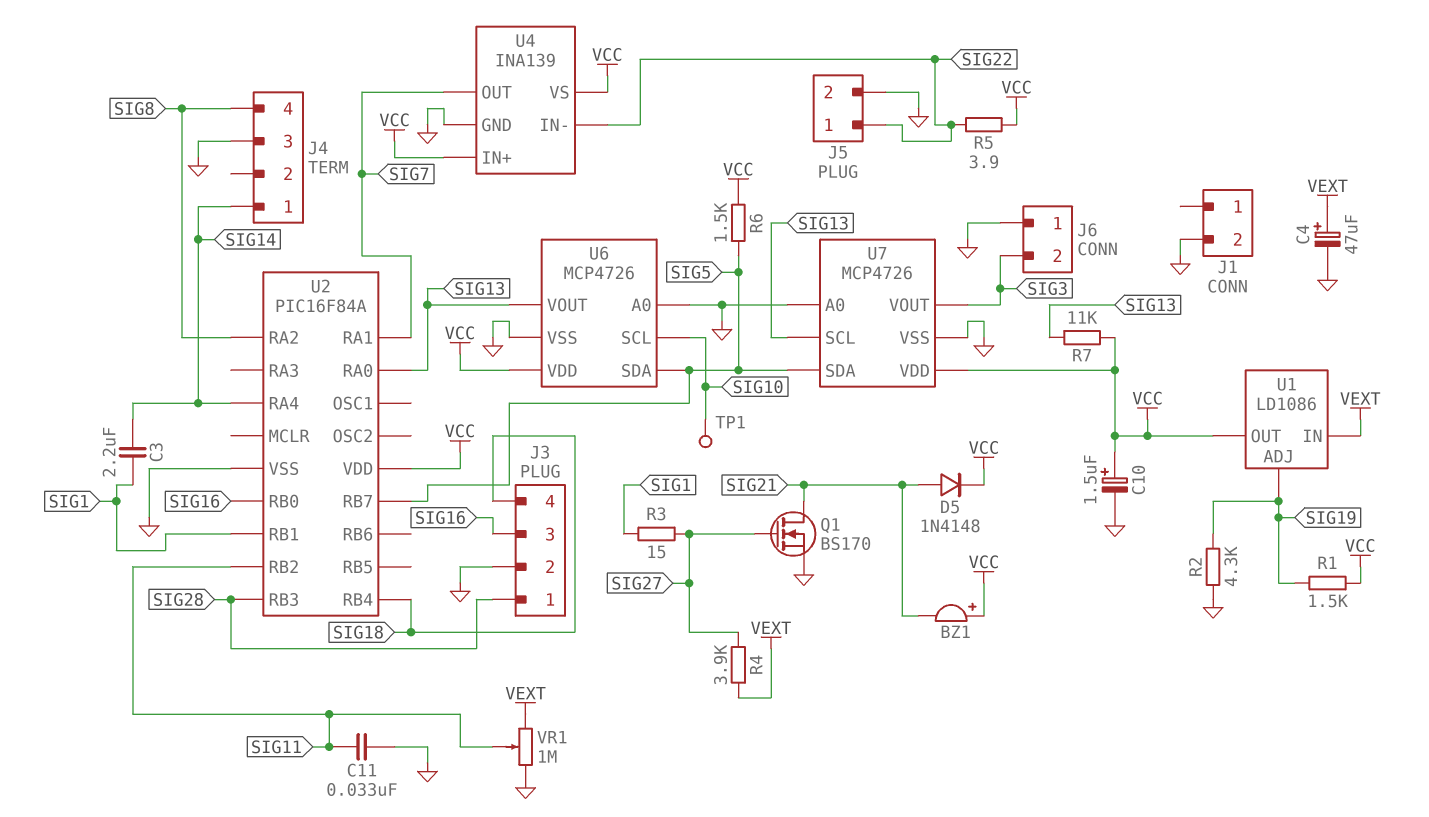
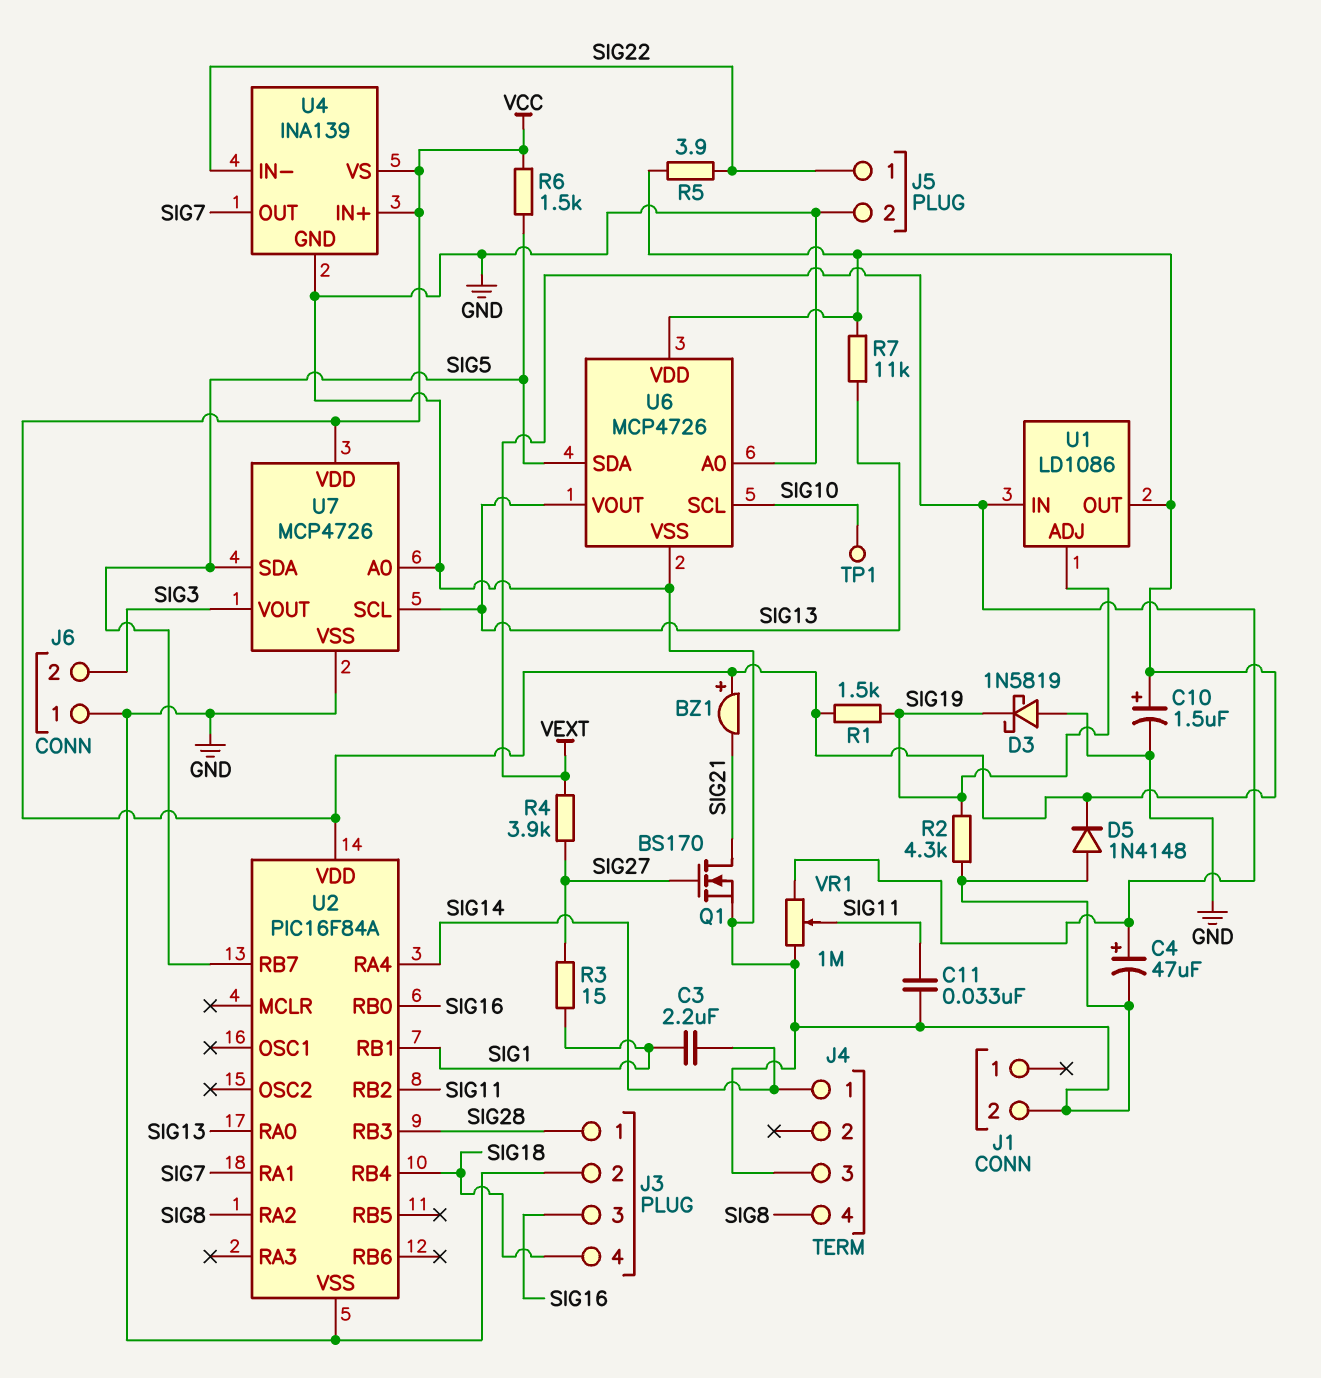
D3: none -> schottky 1N5819 (A GND, K SIG19)
D5: diode 1N4148 (A SIG21, K VCC) -> diode 1N4148 (A GND, K VCC)

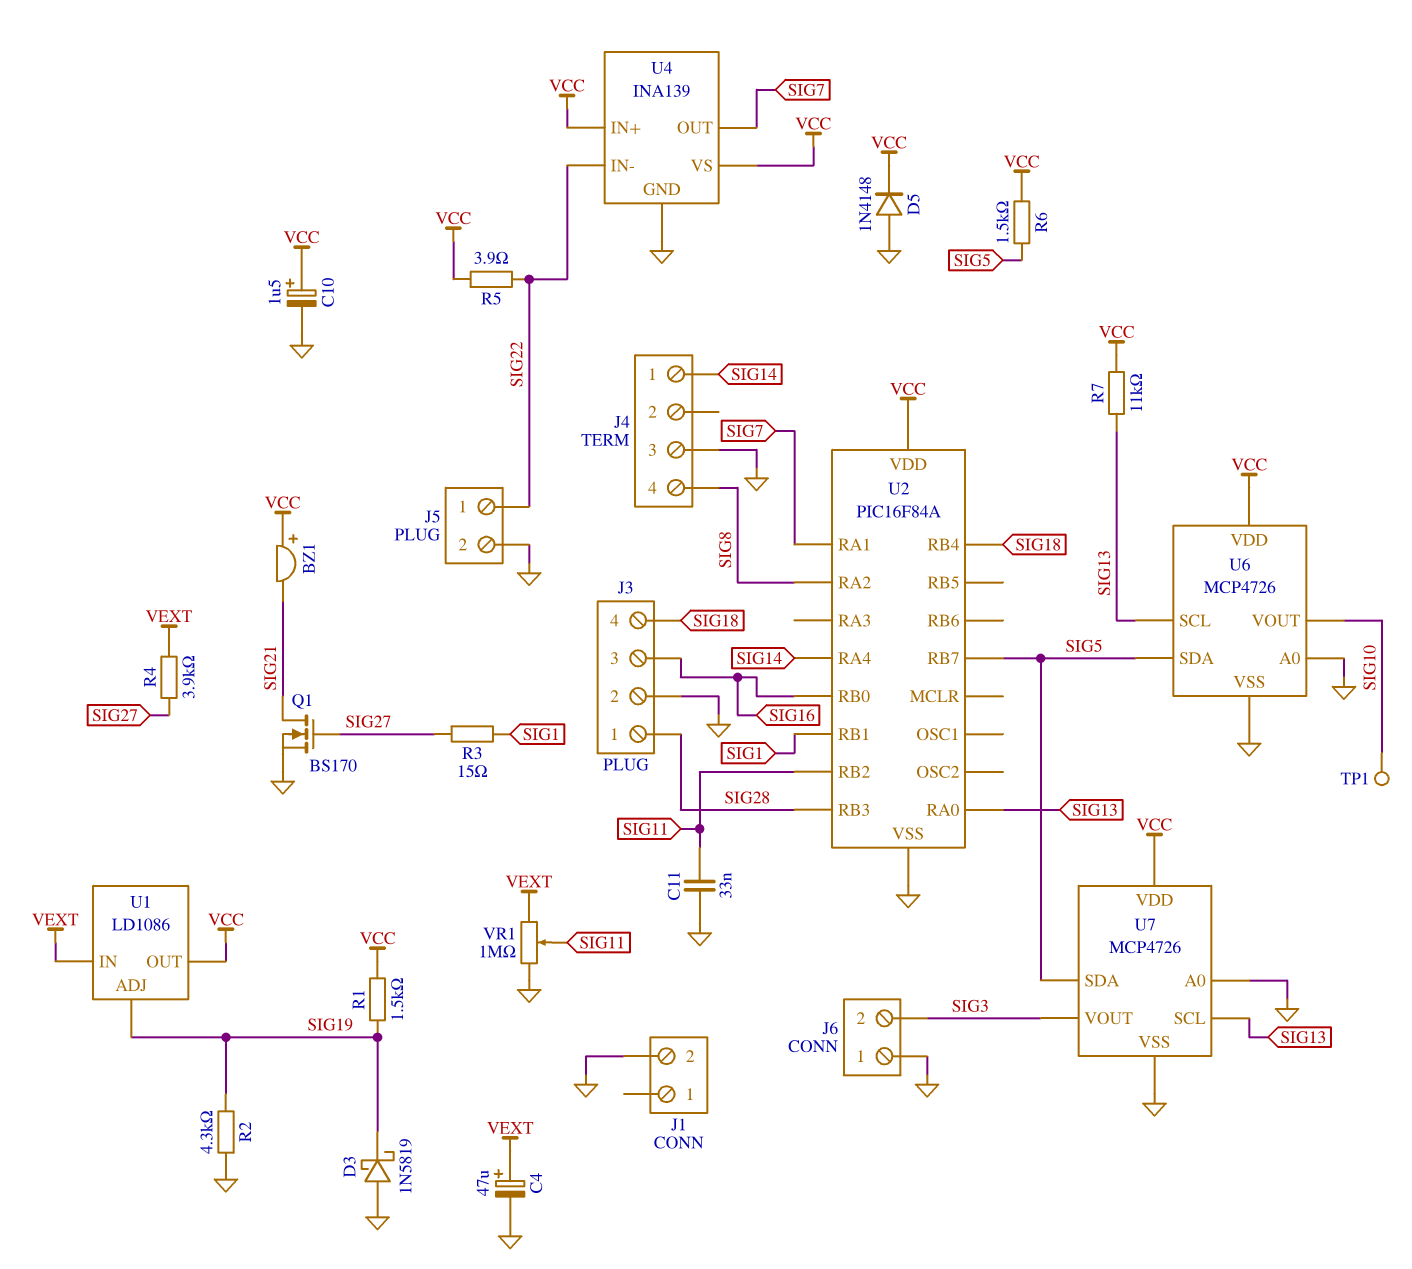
C3: 2.2uF (SIG1, SIG14) -> none
U6 pin SCL: SIG10 -> SIG13
U6 pin VOUT: SIG13 -> SIG10

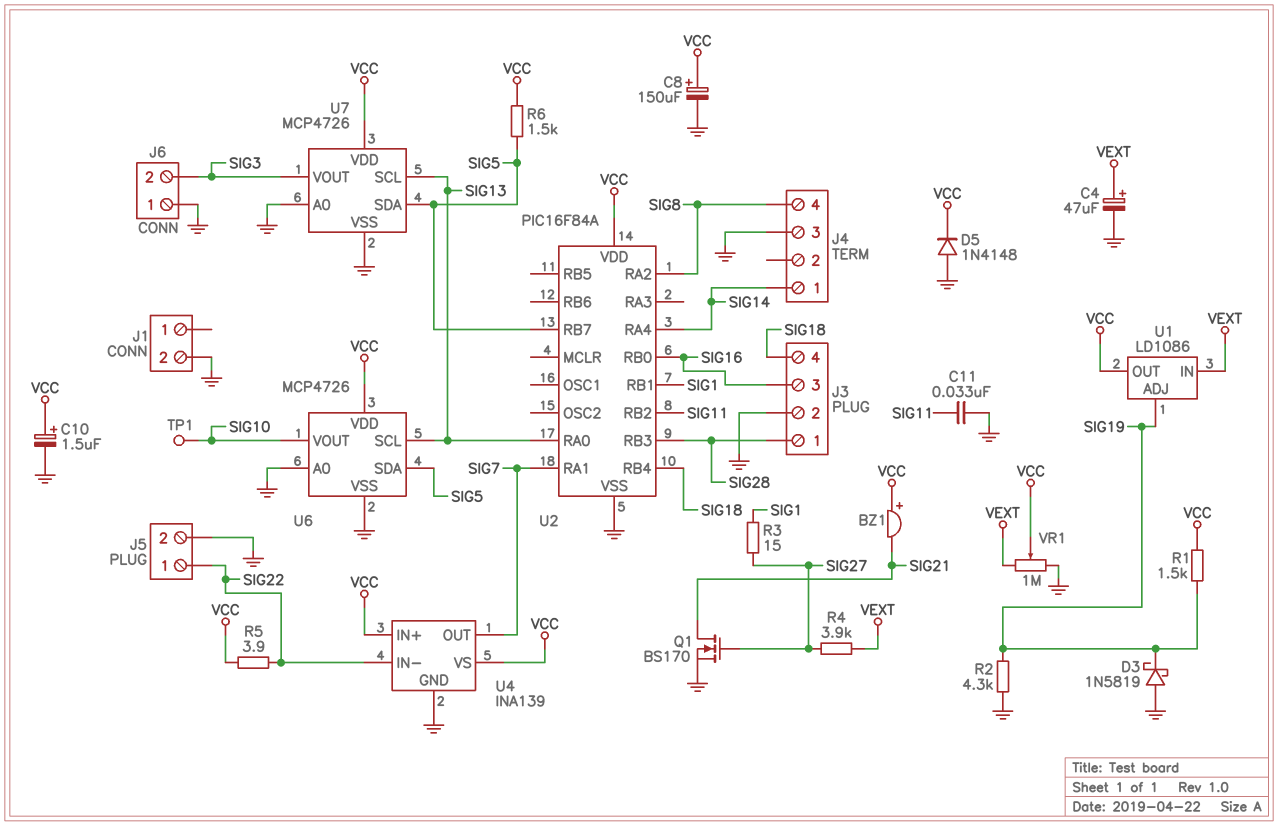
C8: none -> 150uF (plus VCC, minus GND)
R7: 11k (SIG13, VCC) -> none
VR1: 1M (GND, VEXT, wiper SIG11) -> 1M (GND, VEXT, wiper VCC)

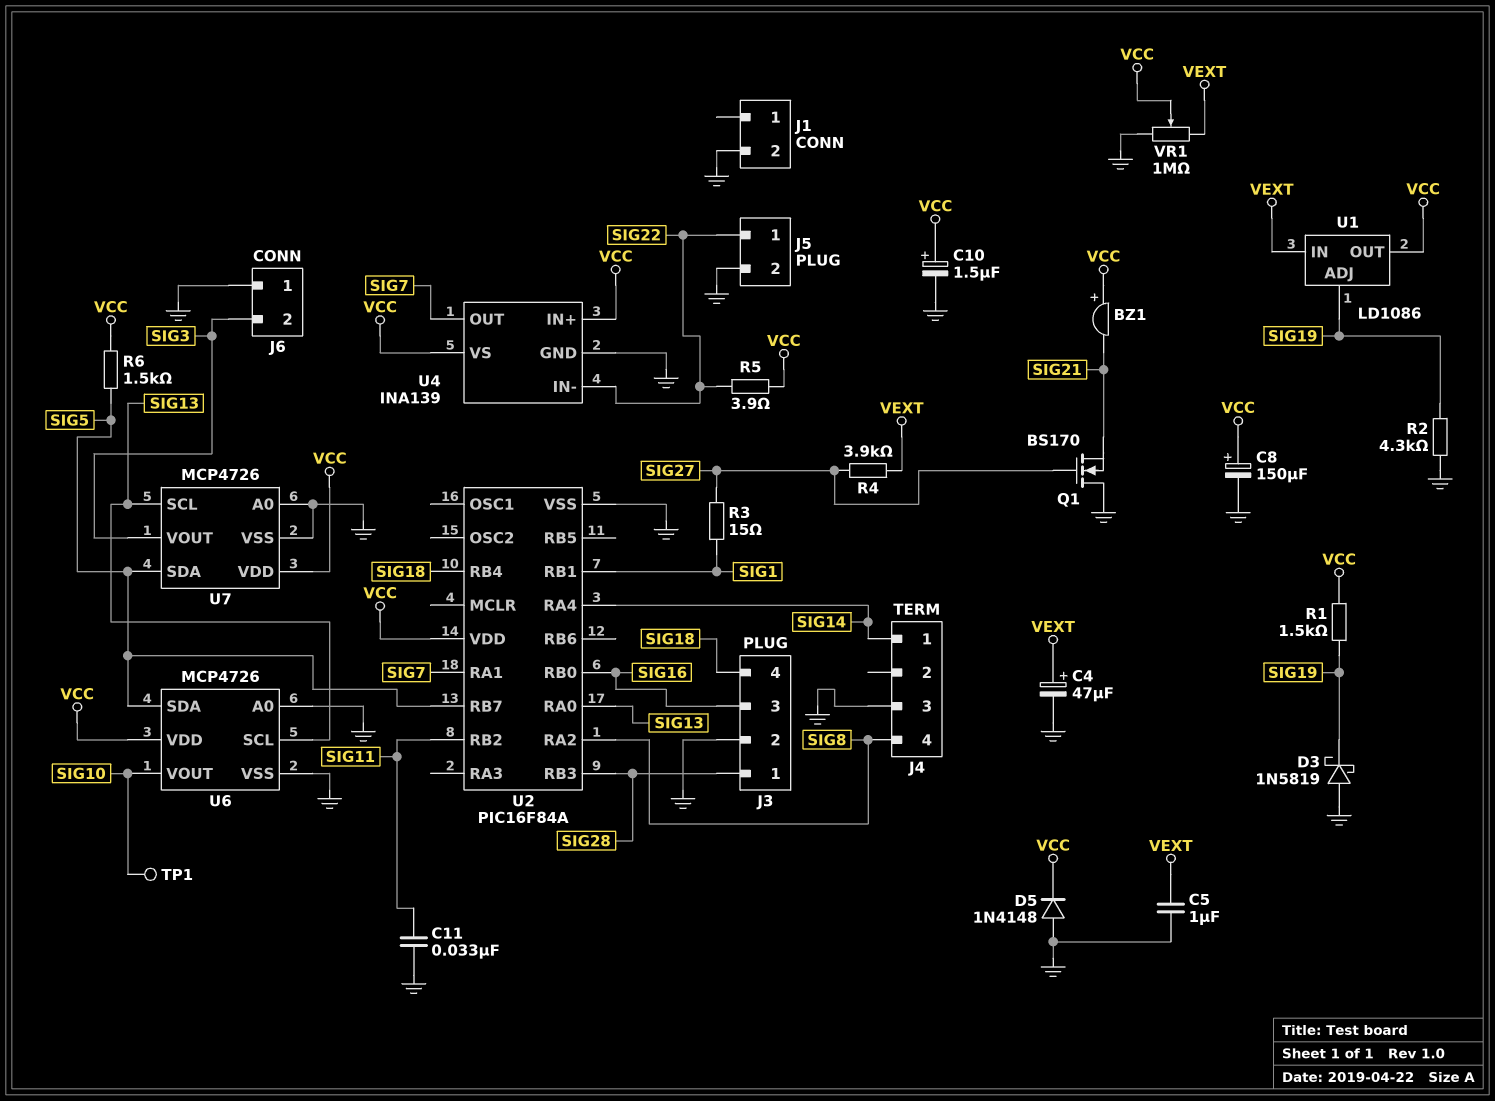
C5: none -> 1uF (GND, VEXT)
Q1: NMOS BS170 (G SIG27, D SIG21, S GND) -> NMOS BS170 (G SIG27, D GND, S SIG21)

